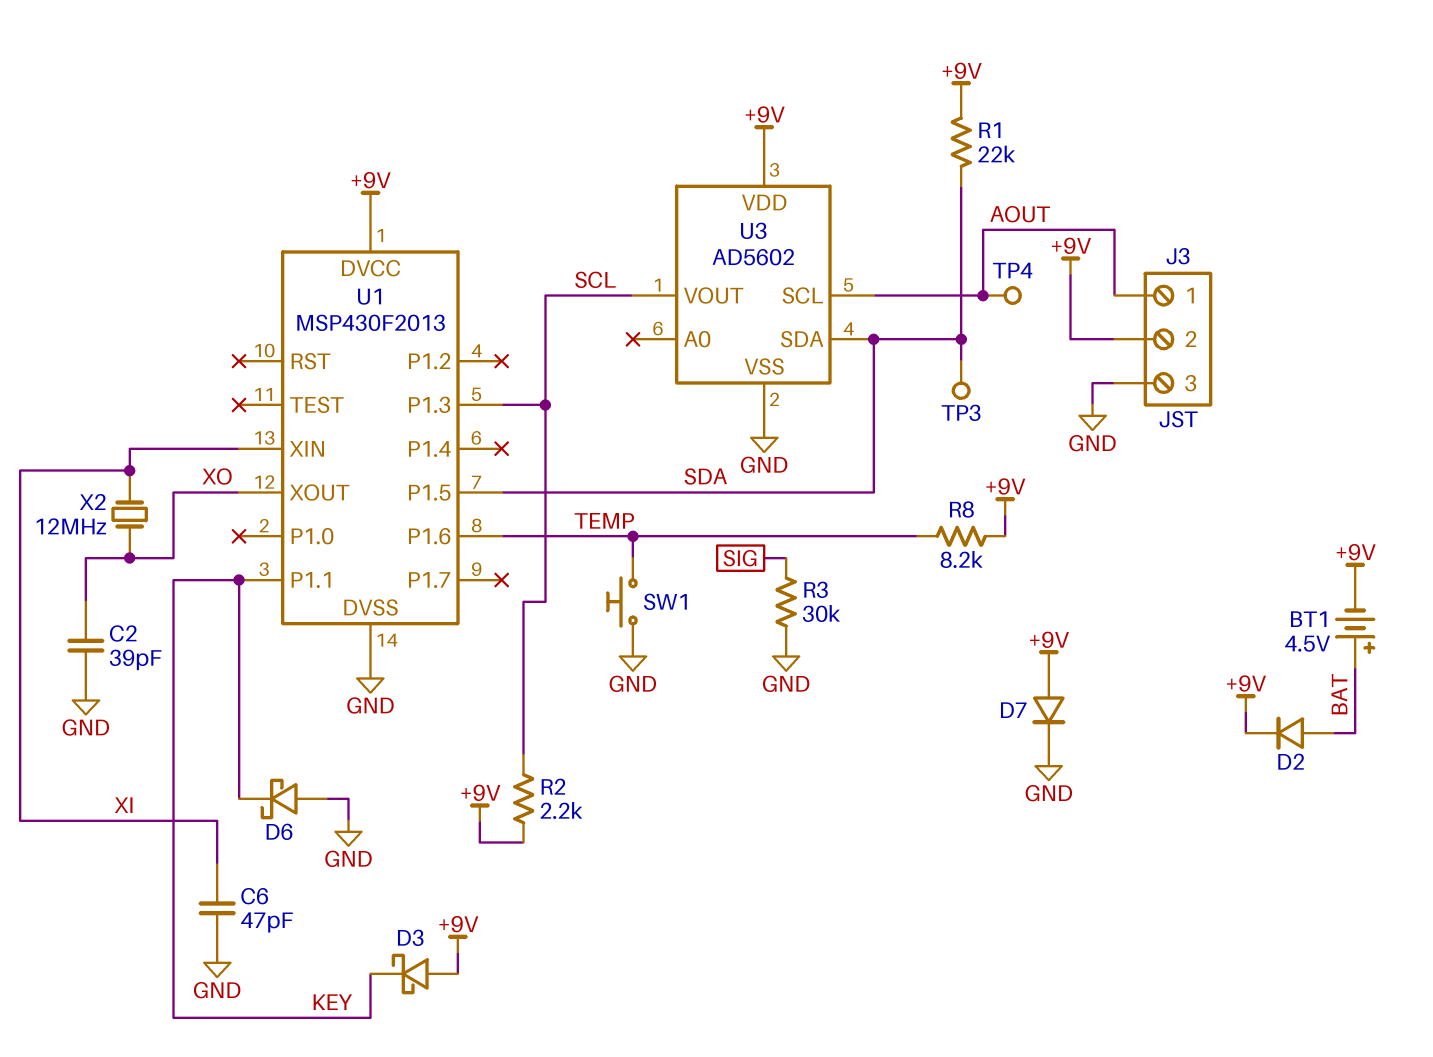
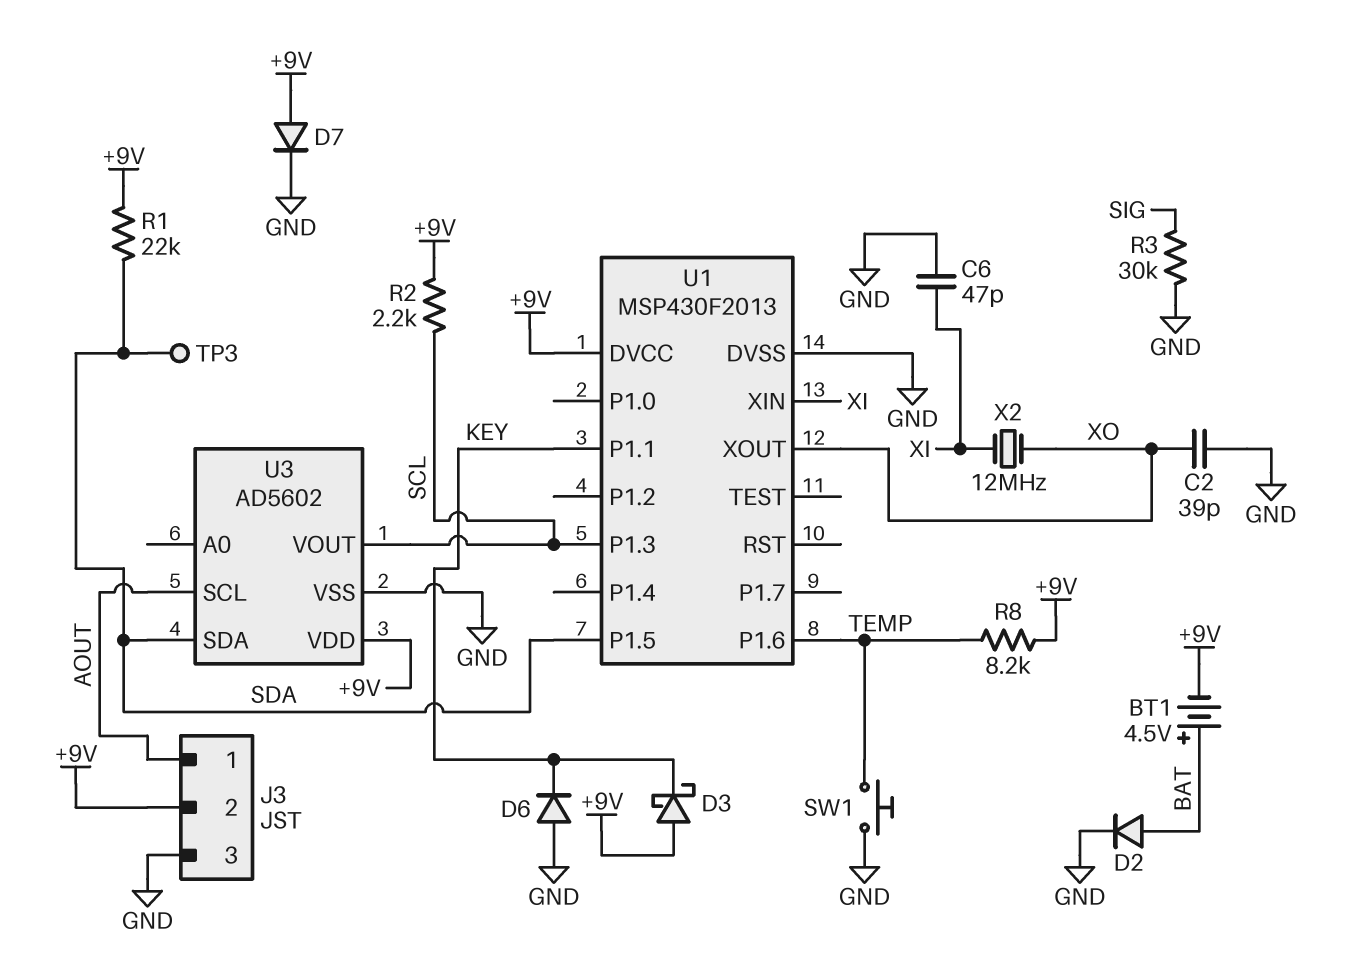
D2: diode (A BAT, K +9V) -> diode (A BAT, K GND)
D6: schottky (A GND, K KEY) -> diode (A GND, K KEY)
TP4: test point (AOUT) -> none

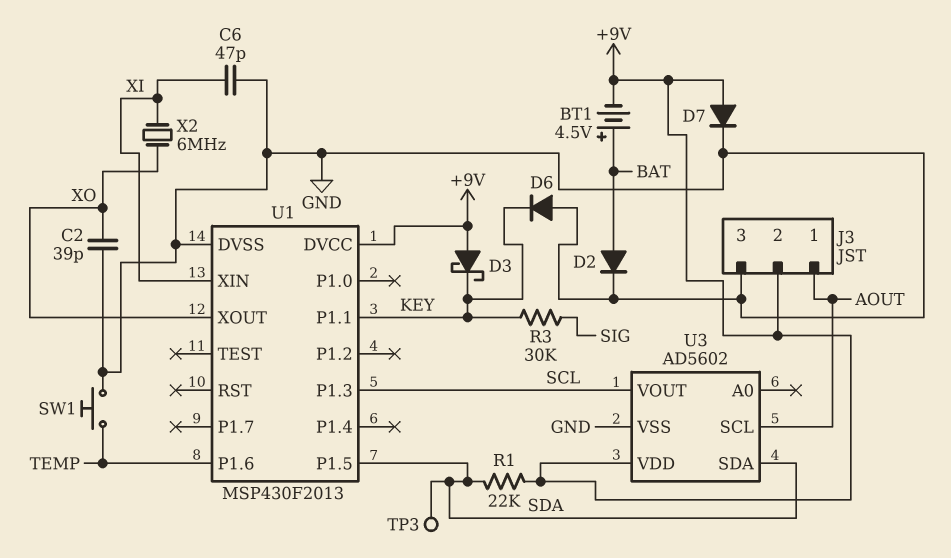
R2: 2.2k (+9V, SCL) -> none
R3: 30k (GND, SIG) -> 30k (KEY, SIG)
R8: 8.2k (+9V, TEMP) -> none
X2: 12MHz (XI, XO) -> 6MHz (XI, XO)

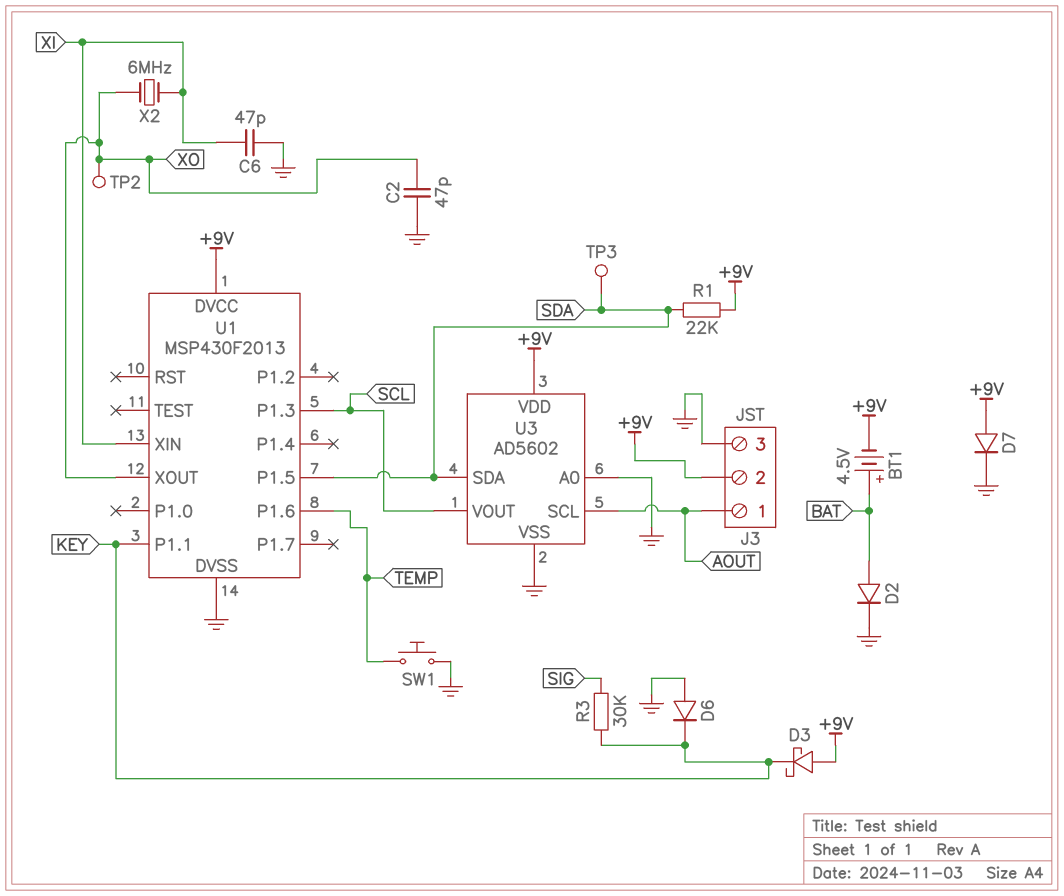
C2: 39pF (GND, XO) -> 47pF (GND, XO)
TP2: none -> test point (XO)
U3 pin A0: none -> GND

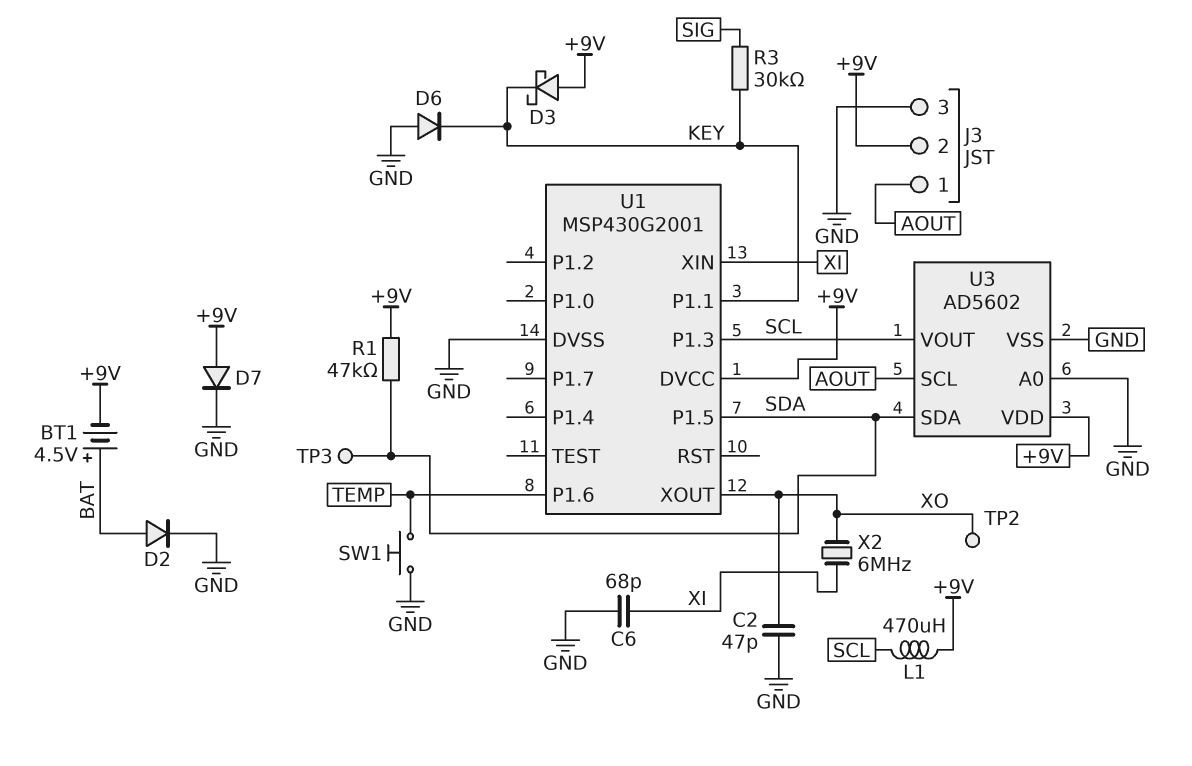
C6: 47pF (GND, XI) -> 68pF (GND, XI)
L1: none -> 470uH (+9V, SCL)
R1: 22k (+9V, SDA) -> 47k (+9V, SDA)
U1: MSP430F2013 -> MSP430G2001

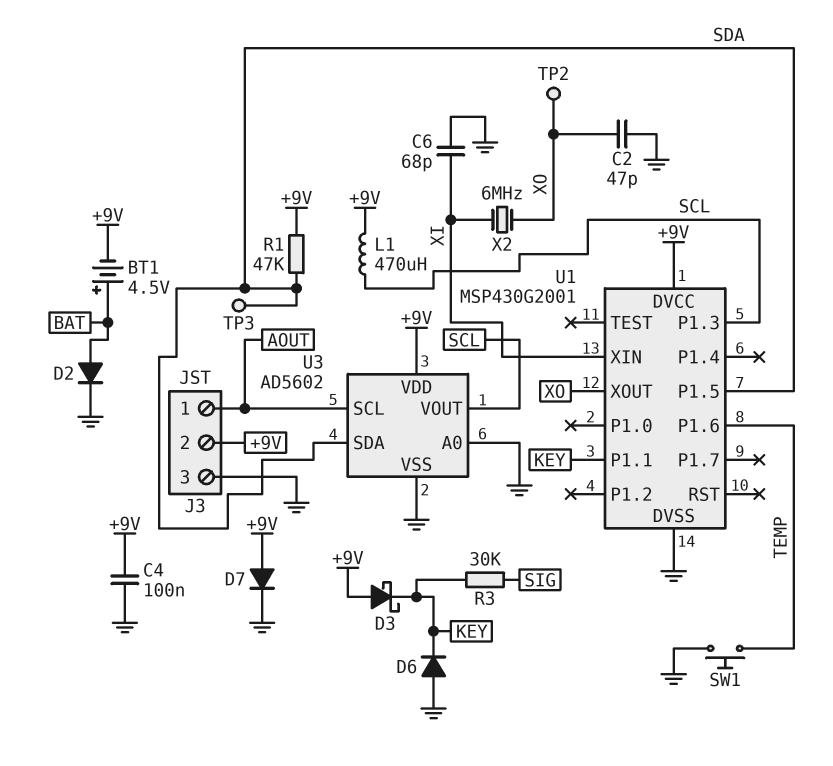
C4: none -> 100nF (+9V, GND)

